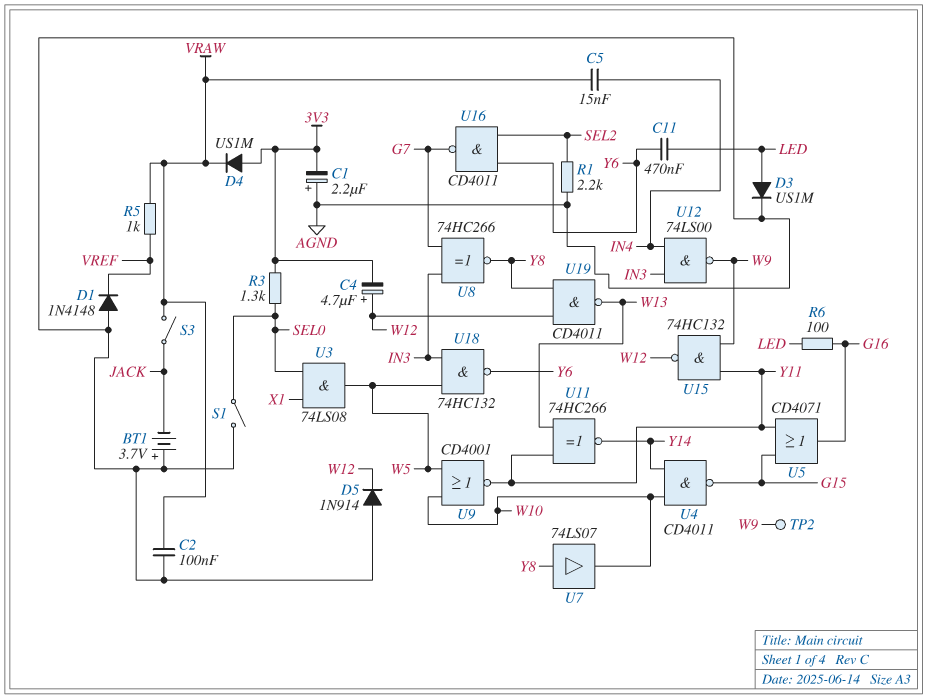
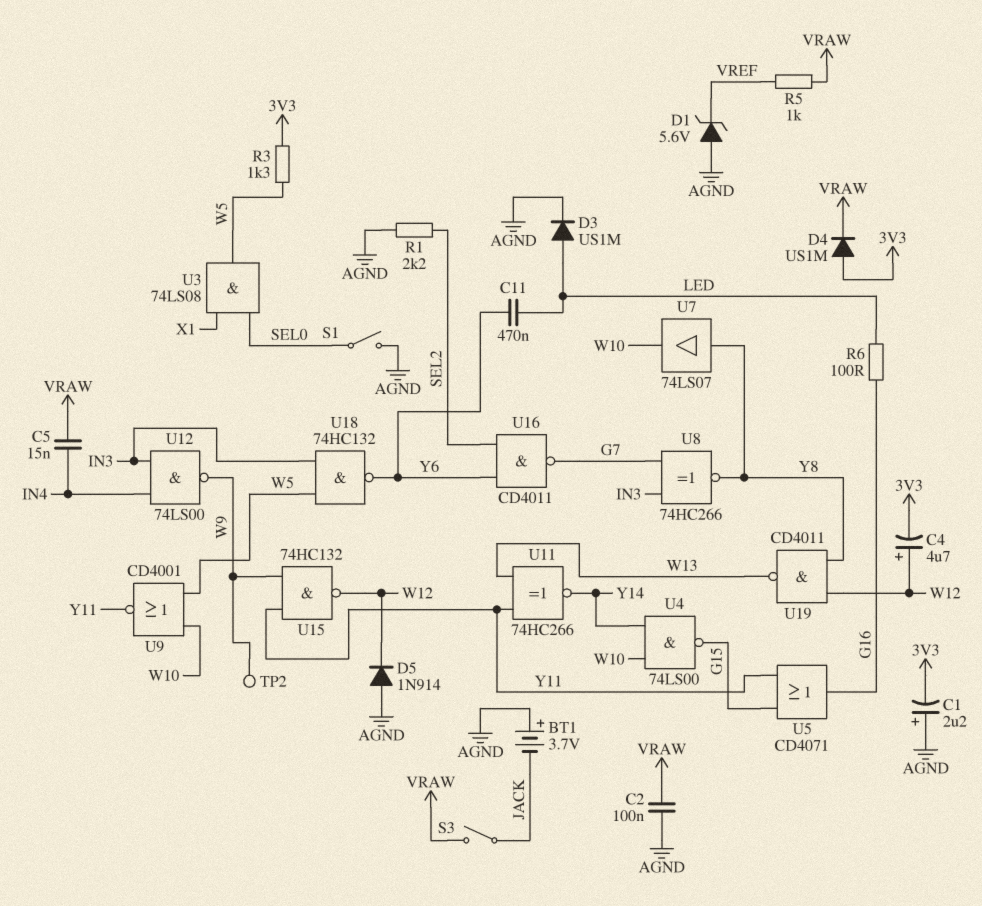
D1: diode 1N4148 (A AGND, K VREF) -> zener 5.6V (A AGND, K VREF)
R3: 1.3k (3V3, SEL0) -> 1.3k (3V3, W5)
U4: NAND CD4011 (in W10, in Y14, out G15) -> NAND 74LS00 (in W10, in Y14, out G15)

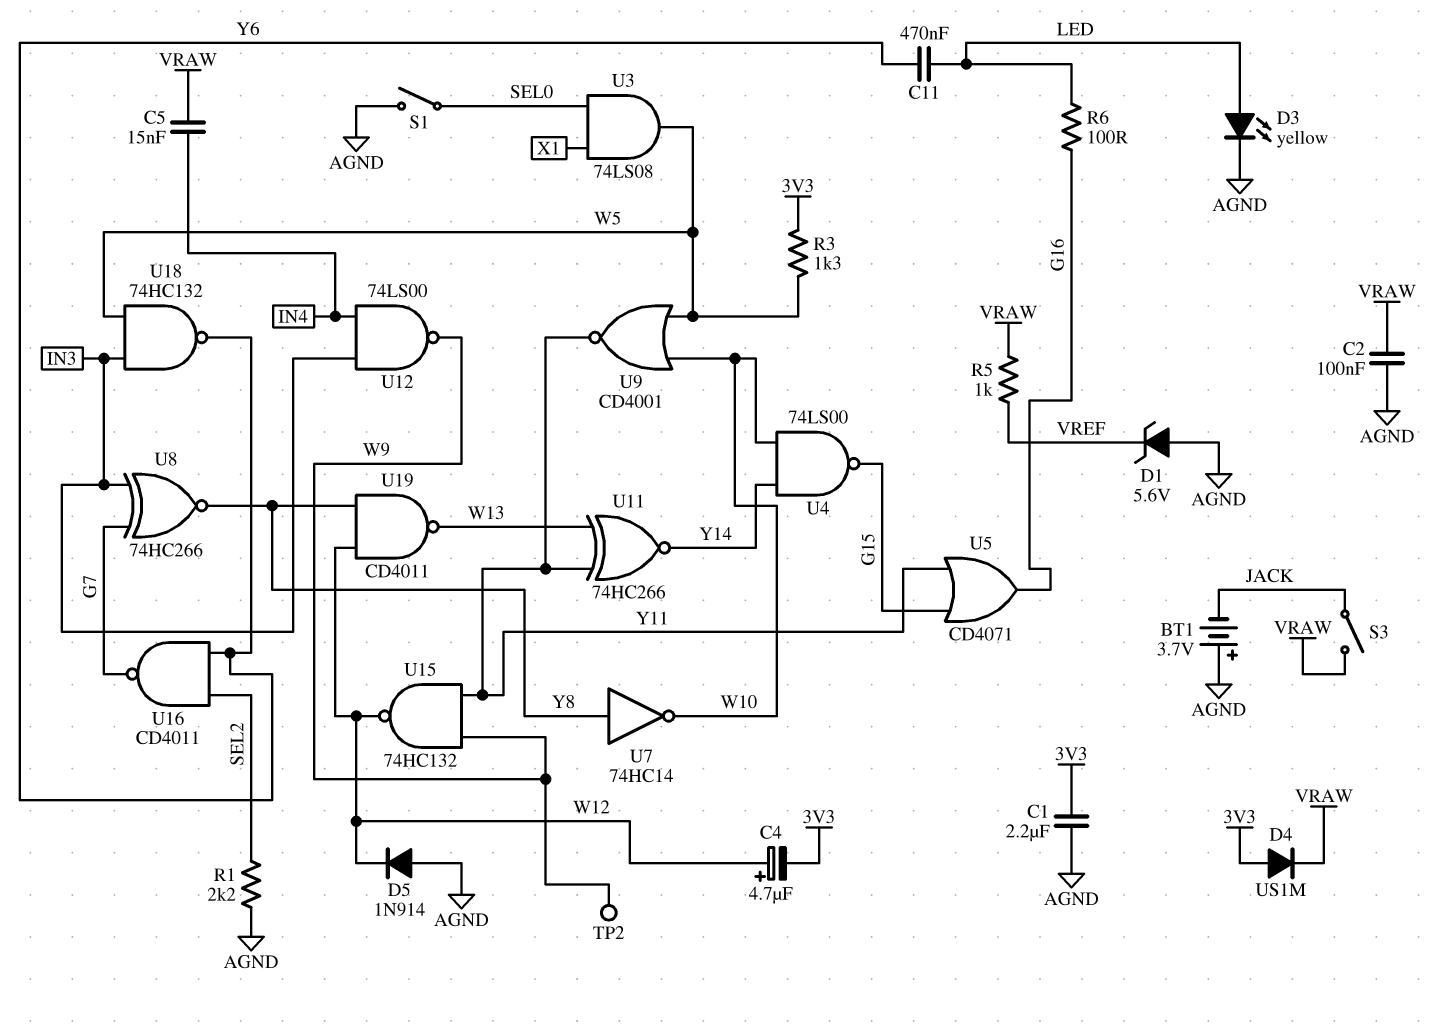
C1: 2.2uF (plus AGND, minus 3V3) -> 2.2uF (3V3, AGND)
D3: diode US1M (A LED, K AGND) -> LED yellow (A LED, K AGND)
U7: buffer 74LS07 (in Y8, out W10) -> NOT 74HC14 (in Y8, out W10)

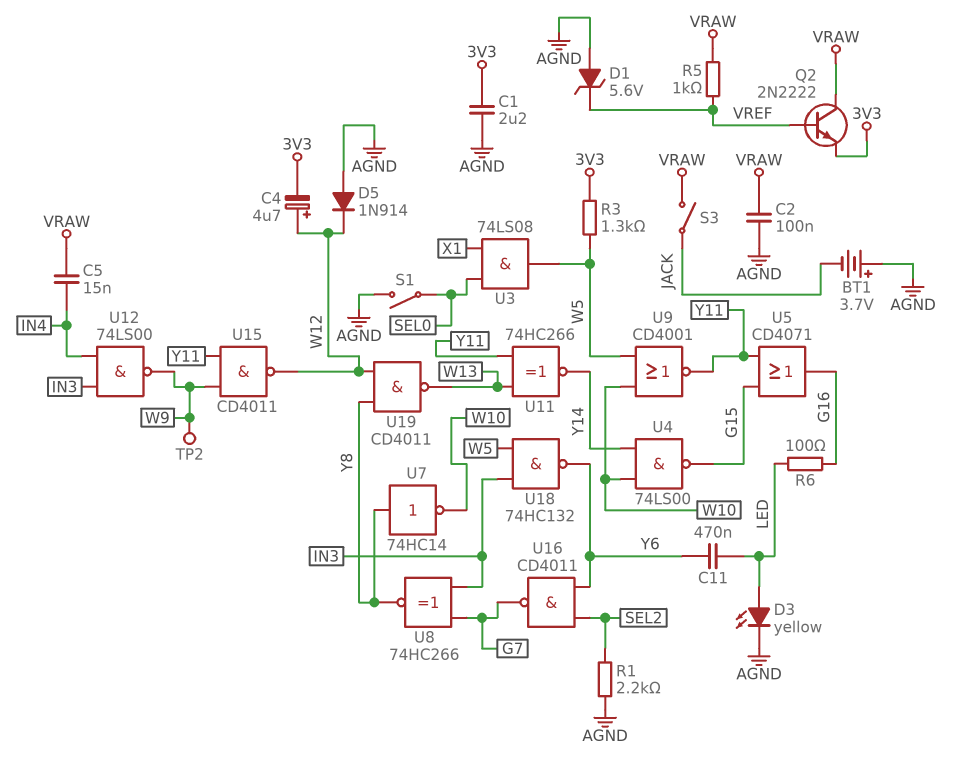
D4: diode US1M (A 3V3, K VRAW) -> none
Q2: none -> NPN 2N2222 (B VREF, C VRAW, E 3V3)
U15: NAND 74HC132 (in W9, in Y11, out W12) -> NAND CD4011 (in W9, in Y11, out W12)

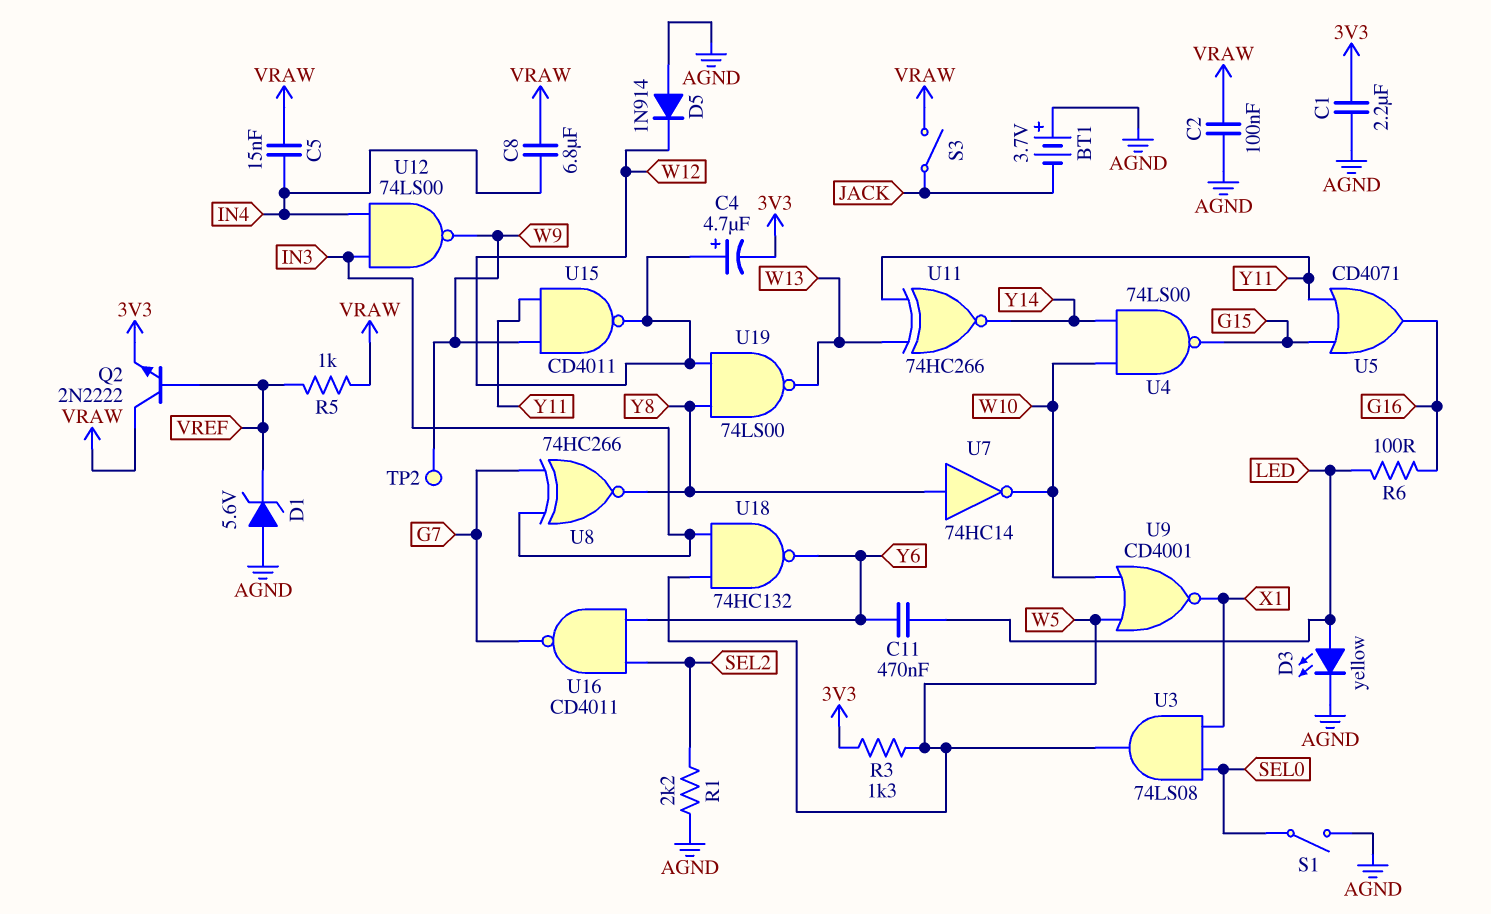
C8: none -> 6.8uF (IN4, VRAW)
U9: NOR CD4001 (in W5, in W10, out Y11) -> NOR CD4001 (in W5, in W10, out X1)
U19: NAND CD4011 (in W12, in Y8, out W13) -> NAND 74LS00 (in W12, in Y8, out W13)

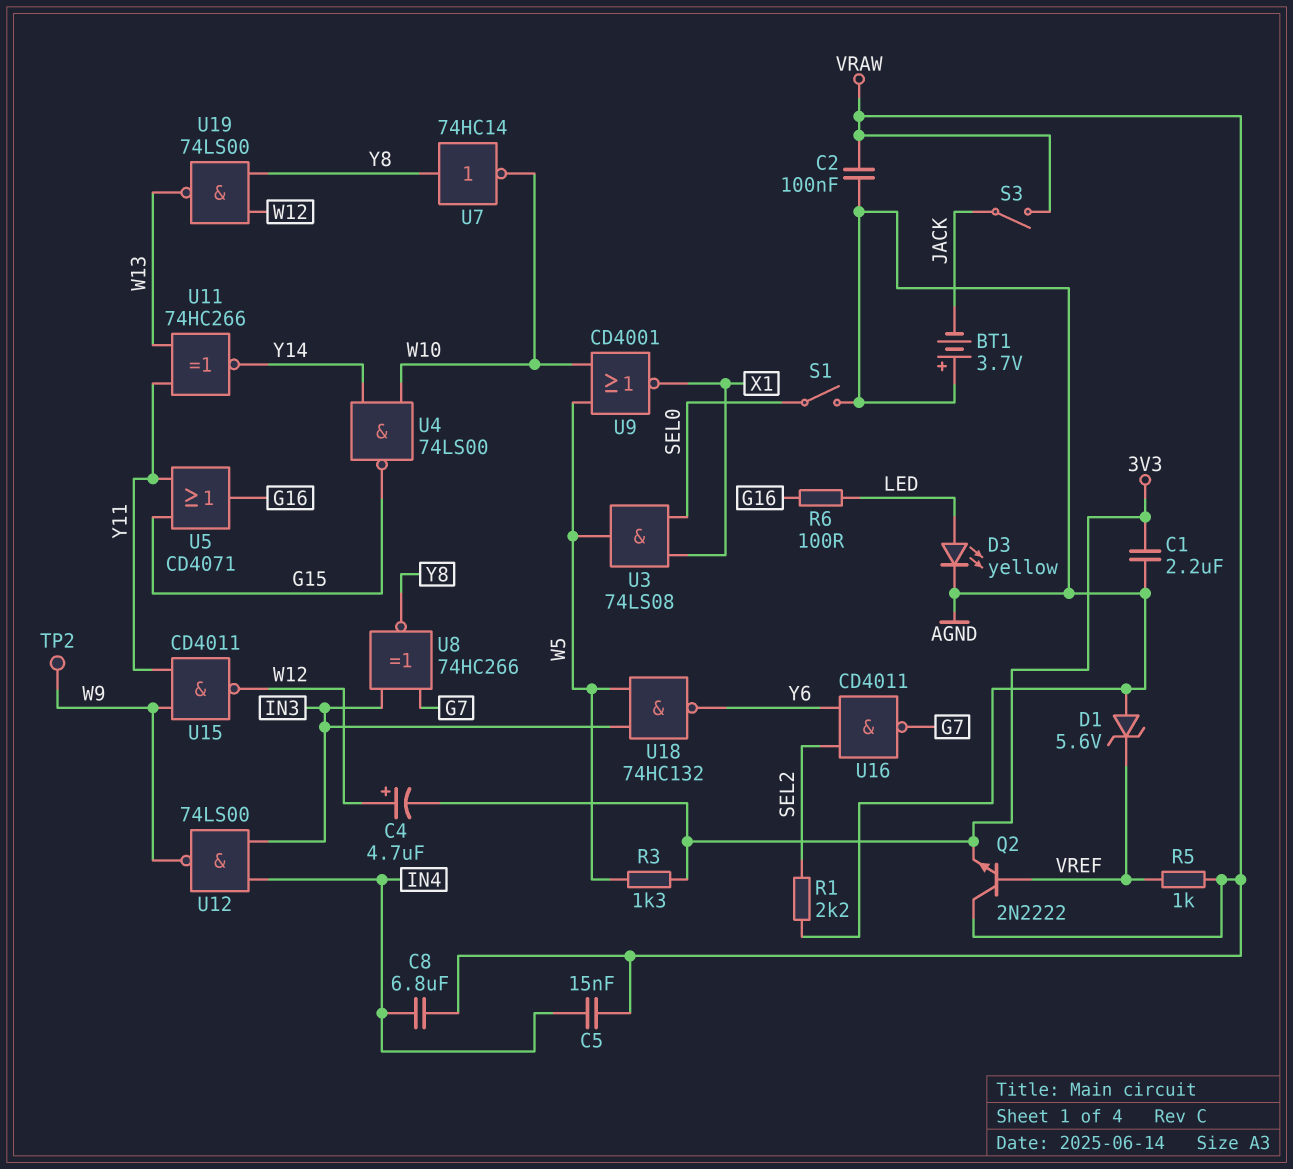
C11: 470nF (LED, Y6) -> none
D5: diode 1N914 (A AGND, K W12) -> none

